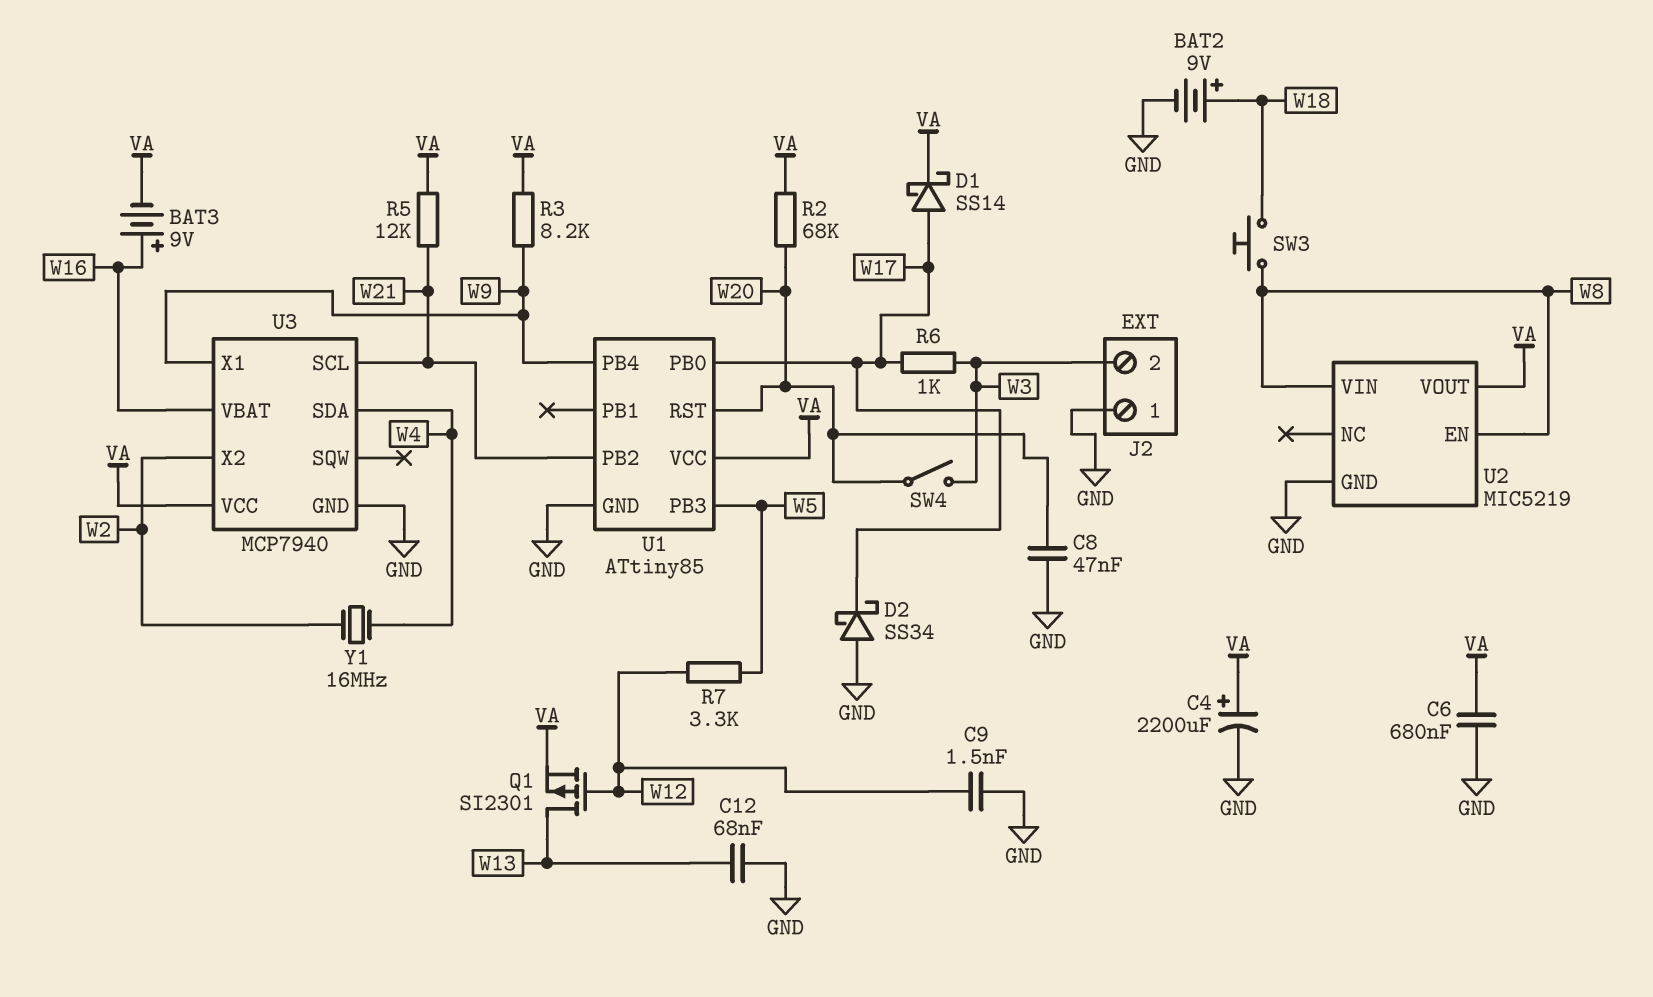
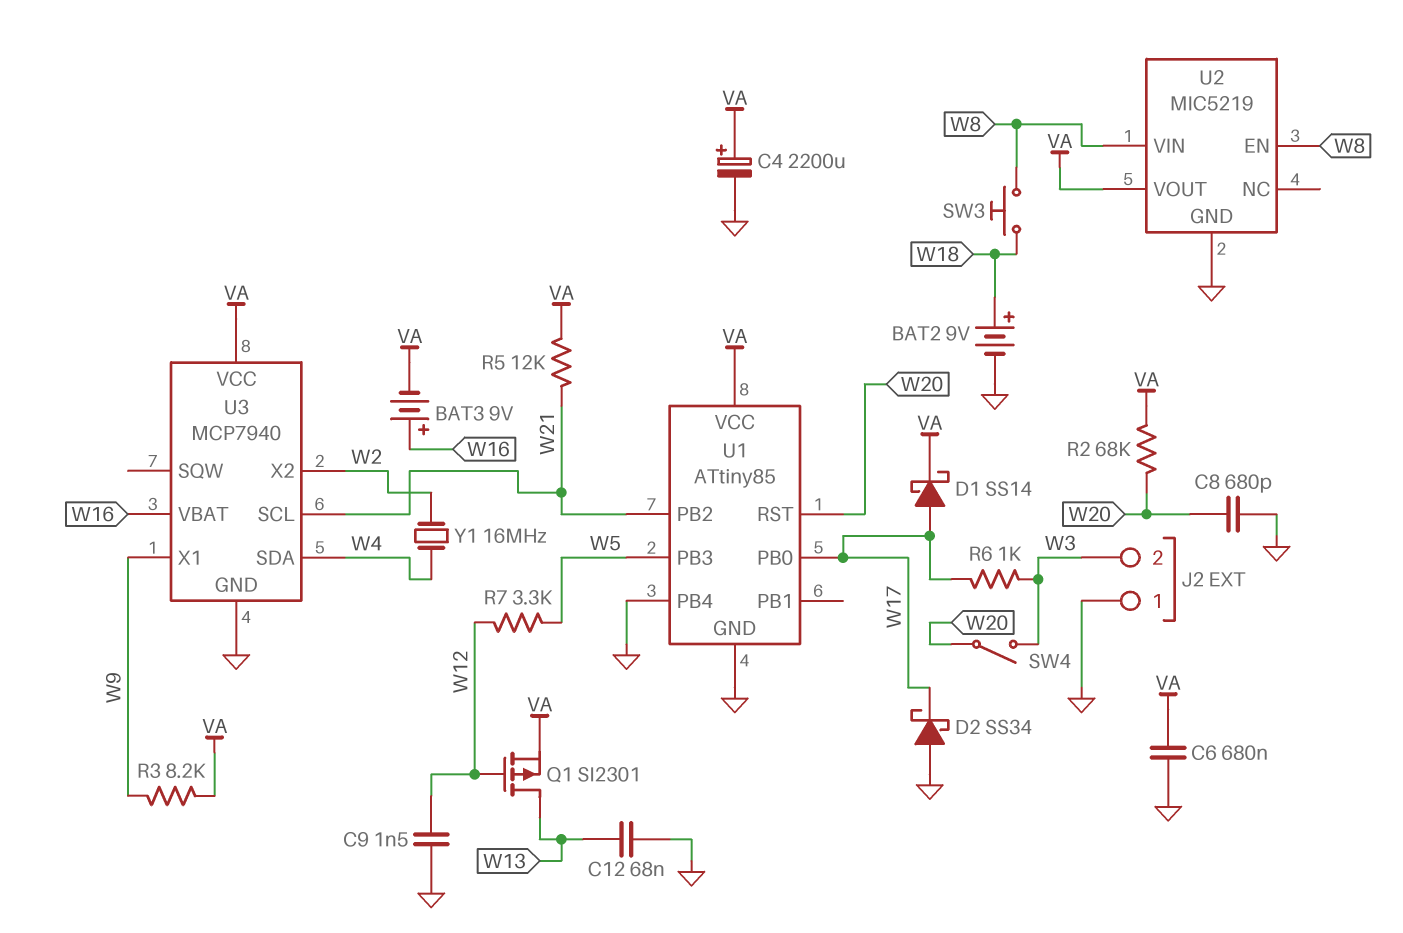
C8: 47nF (GND, W20) -> 680pF (GND, W20)
U1 pin PB4: W9 -> GND

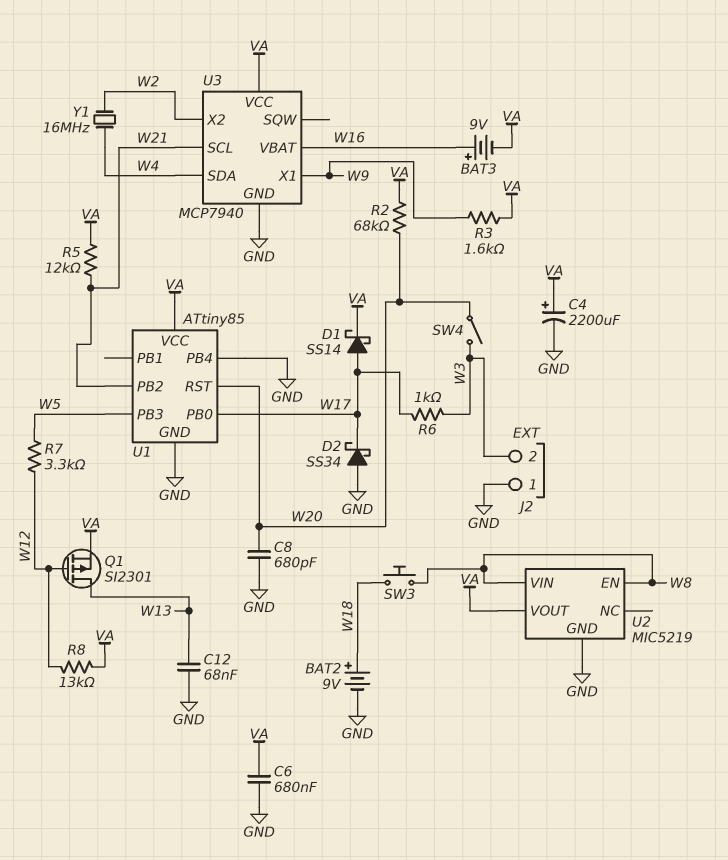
C9: 1.5nF (GND, W12) -> none
R3: 8.2k (VA, W9) -> 1.6k (VA, W9)
R8: none -> 13k (VA, W12)

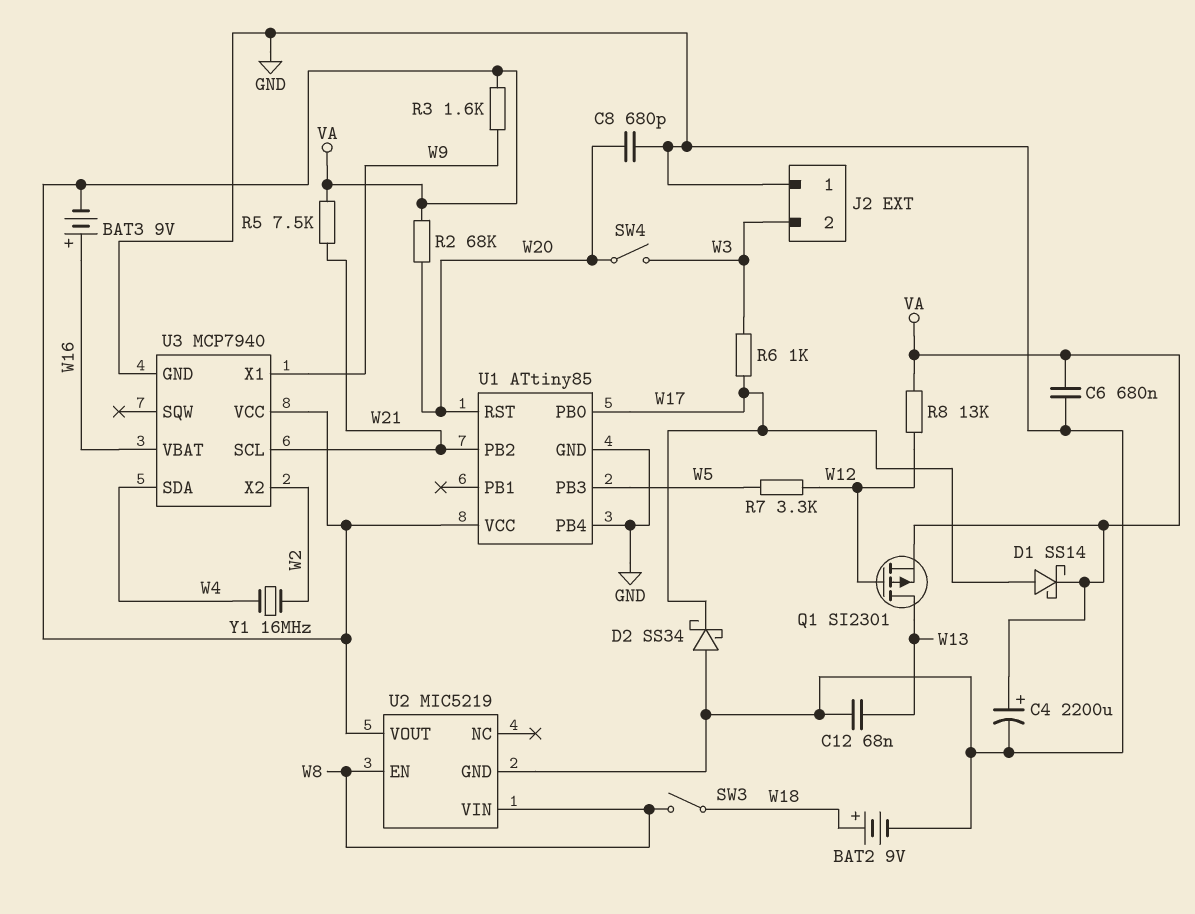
R5: 12k (VA, W21) -> 7.5k (VA, W21)
SW3: button (W8, W18) -> switch (W8, W18)

